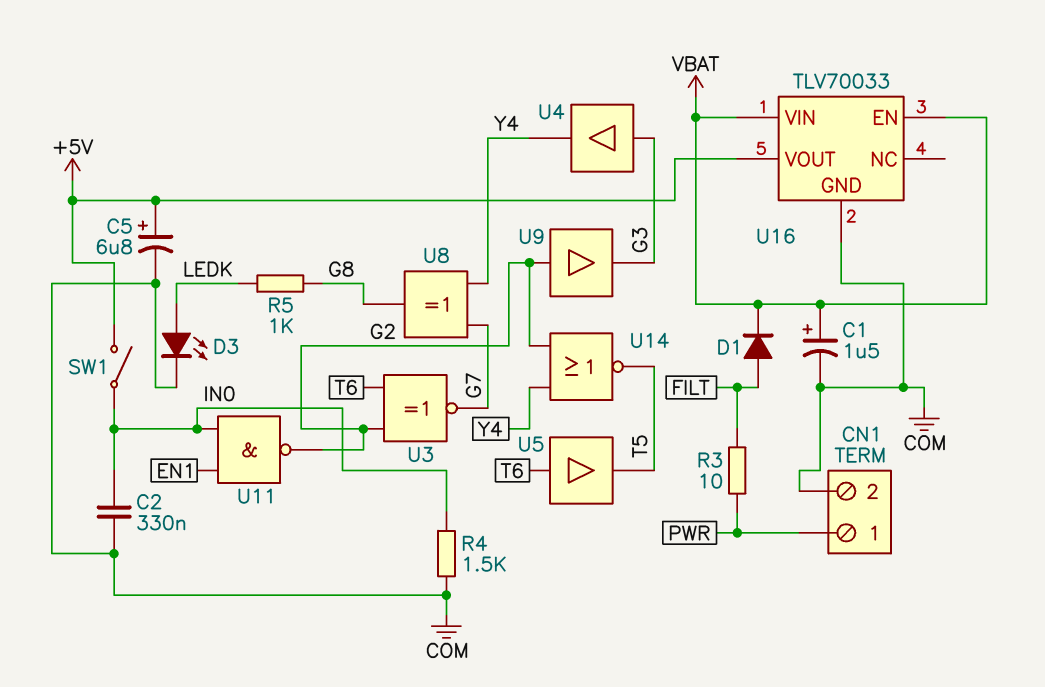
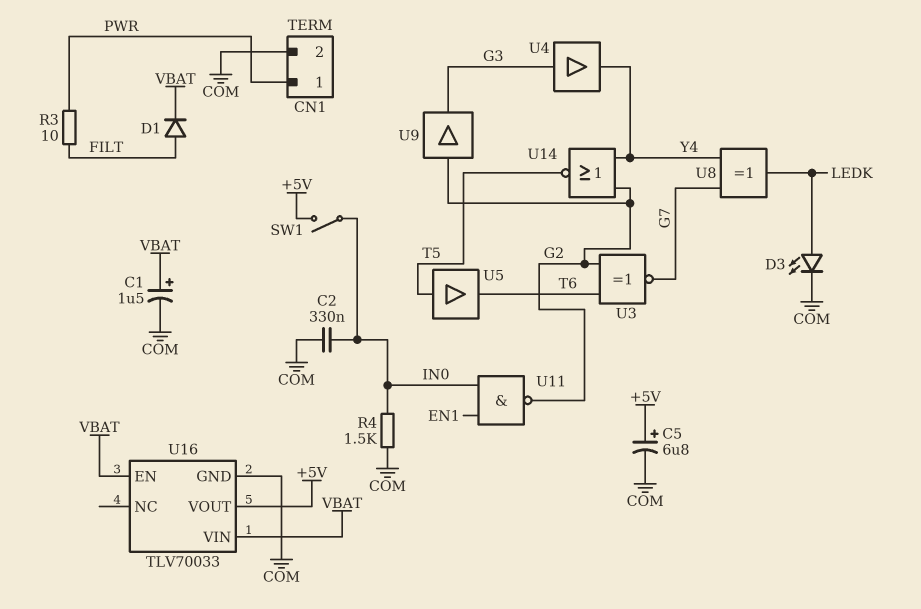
R5: 1k (G8, LEDK) -> none
U5: buffer (in T6, out T5) -> buffer (in T5, out T6)
U8: XOR (in G7, in Y4, out G8) -> XOR (in G7, in Y4, out LEDK)

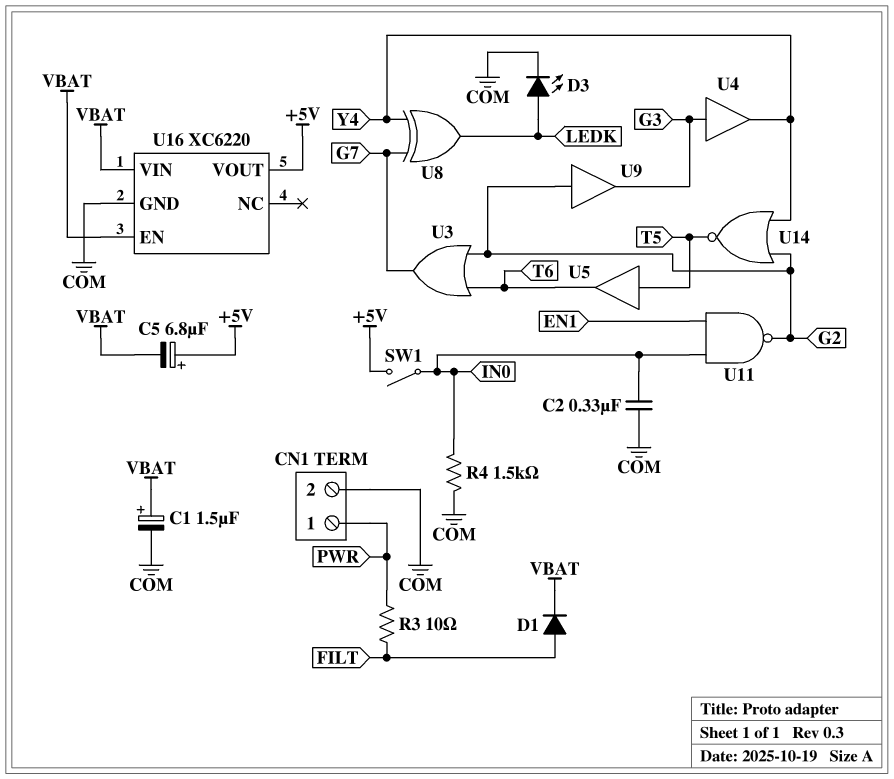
C5: 6.8uF (plus +5V, minus COM) -> 6.8uF (plus +5V, minus VBAT)
U3: XNOR (in G2, in T6, out G7) -> OR (in G2, in T6, out G7)
U16: TLV70033 -> XC6220

